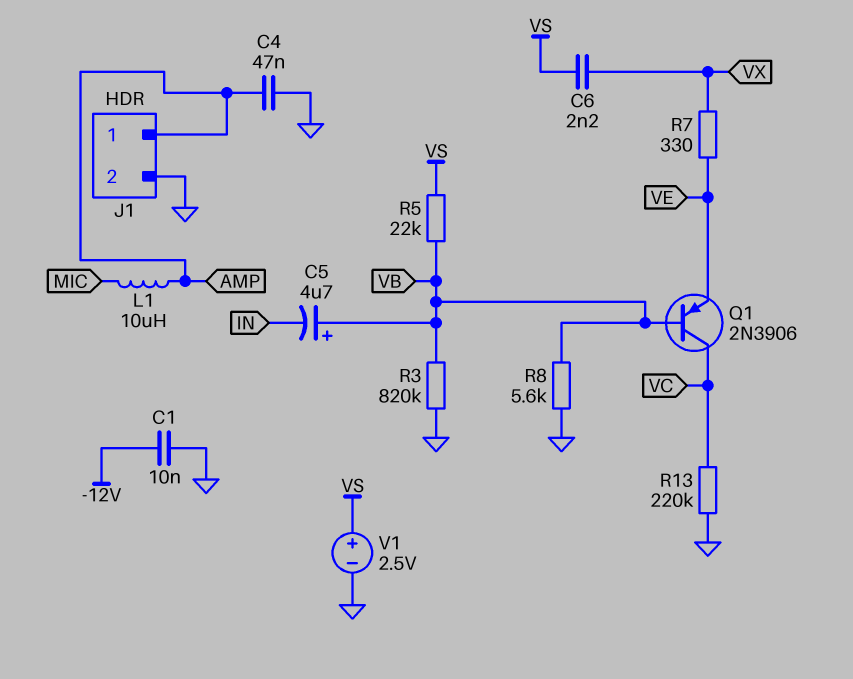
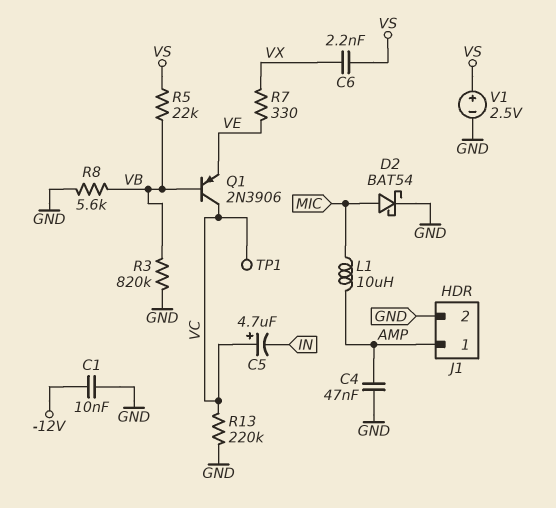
C5: 4.7uF (plus VB, minus IN) -> 4.7uF (plus VC, minus IN)
D2: none -> schottky BAT54 (A MIC, K GND)
TP1: none -> test point (VC)

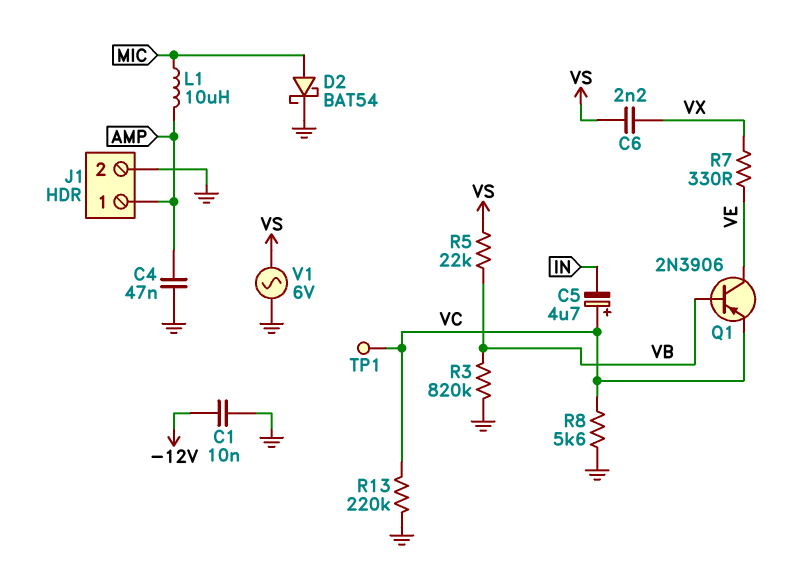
Q1: PNP 2N3906 (B VB, C VC, E VE) -> PNP 2N3906 (B VB, C VE, E VC)
R8: 5.6k (GND, VB) -> 5.6k (GND, VC)
V1: 2.5V (plus VS, minus GND) -> AC 6V (GND, VS)

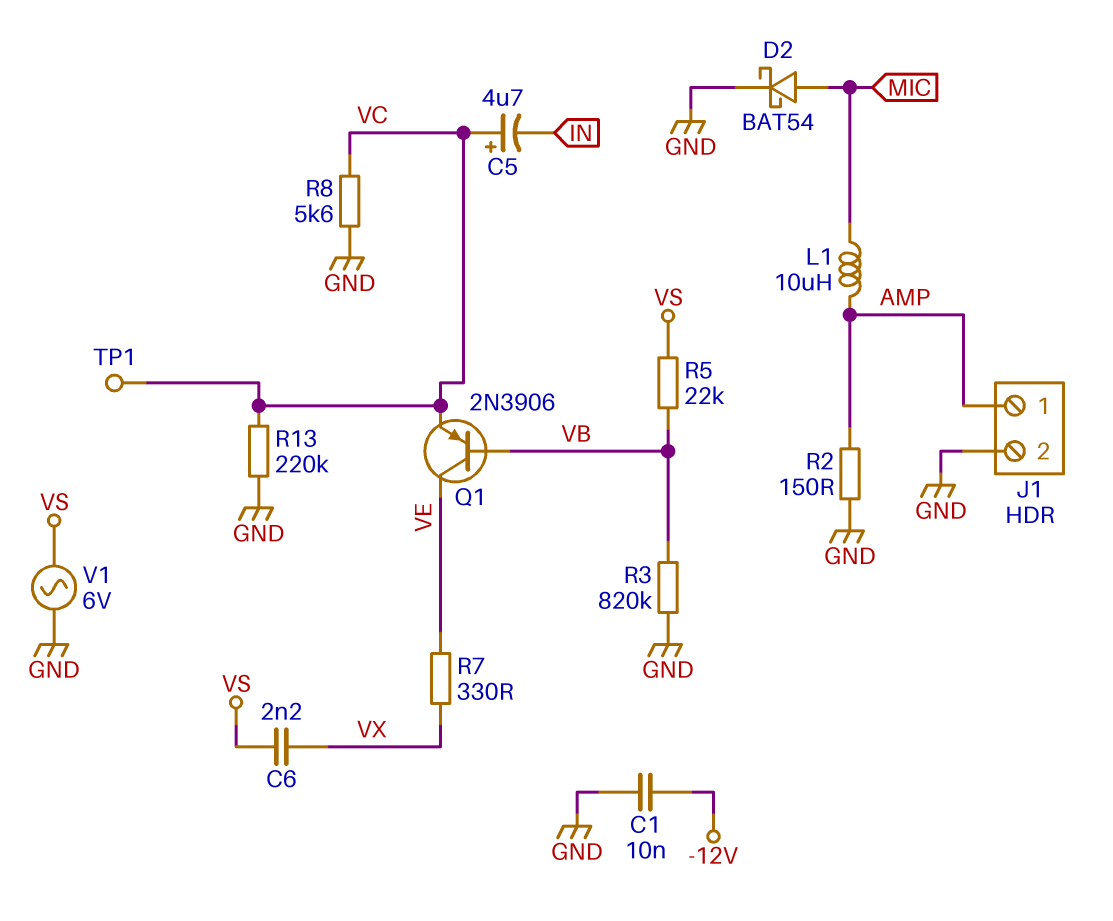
C4: 47nF (AMP, GND) -> none
R2: none -> 150 (AMP, GND)

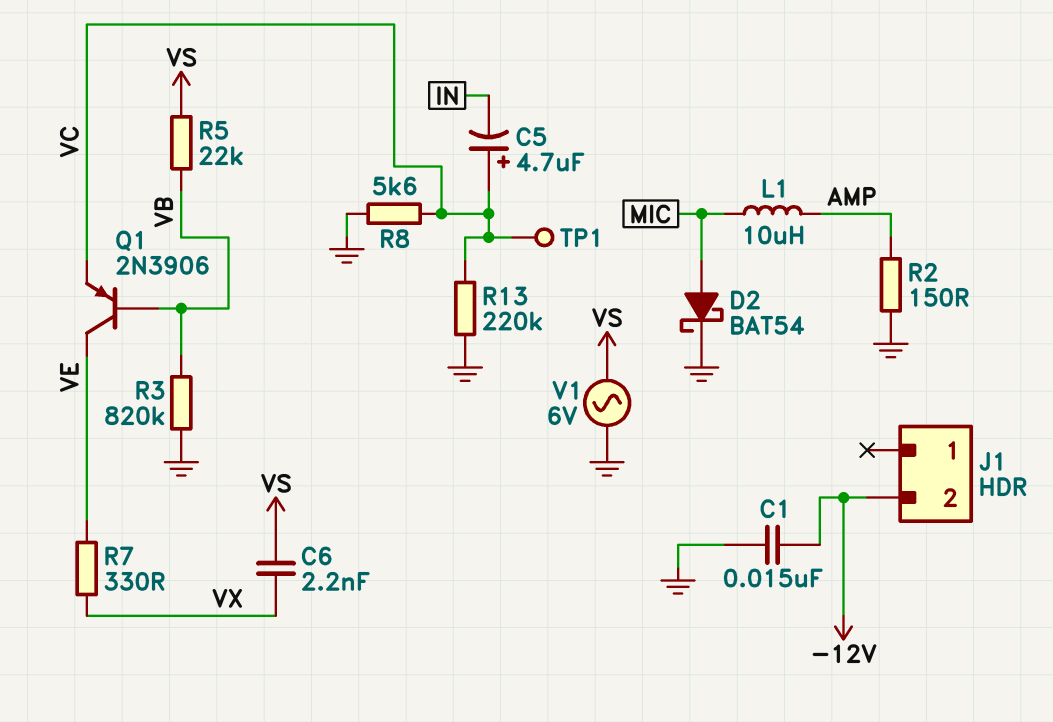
C1: 10nF (-12V, GND) -> 15nF (-12V, GND)
J1 pin 1: AMP -> none
J1 pin 2: GND -> -12V

